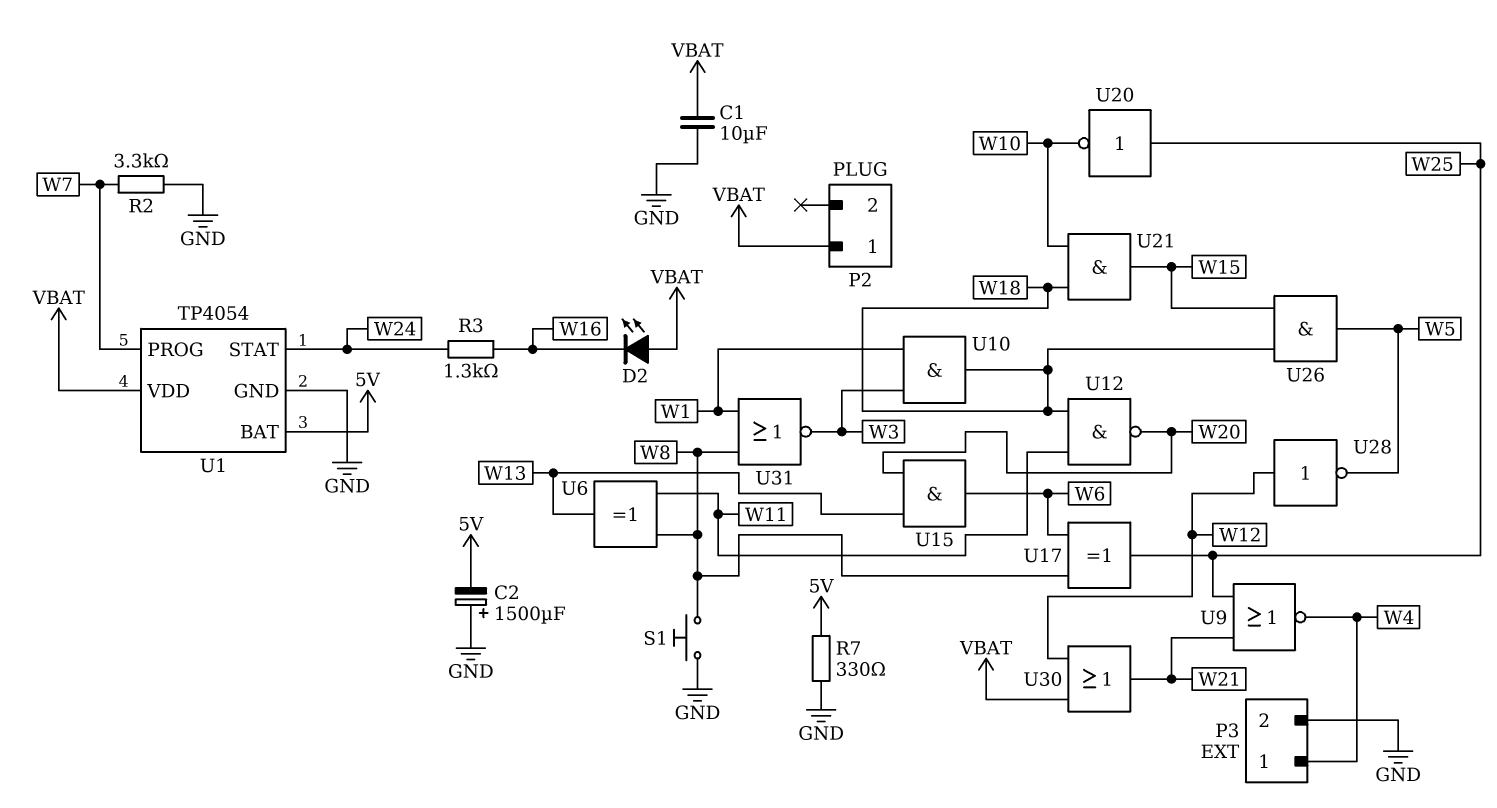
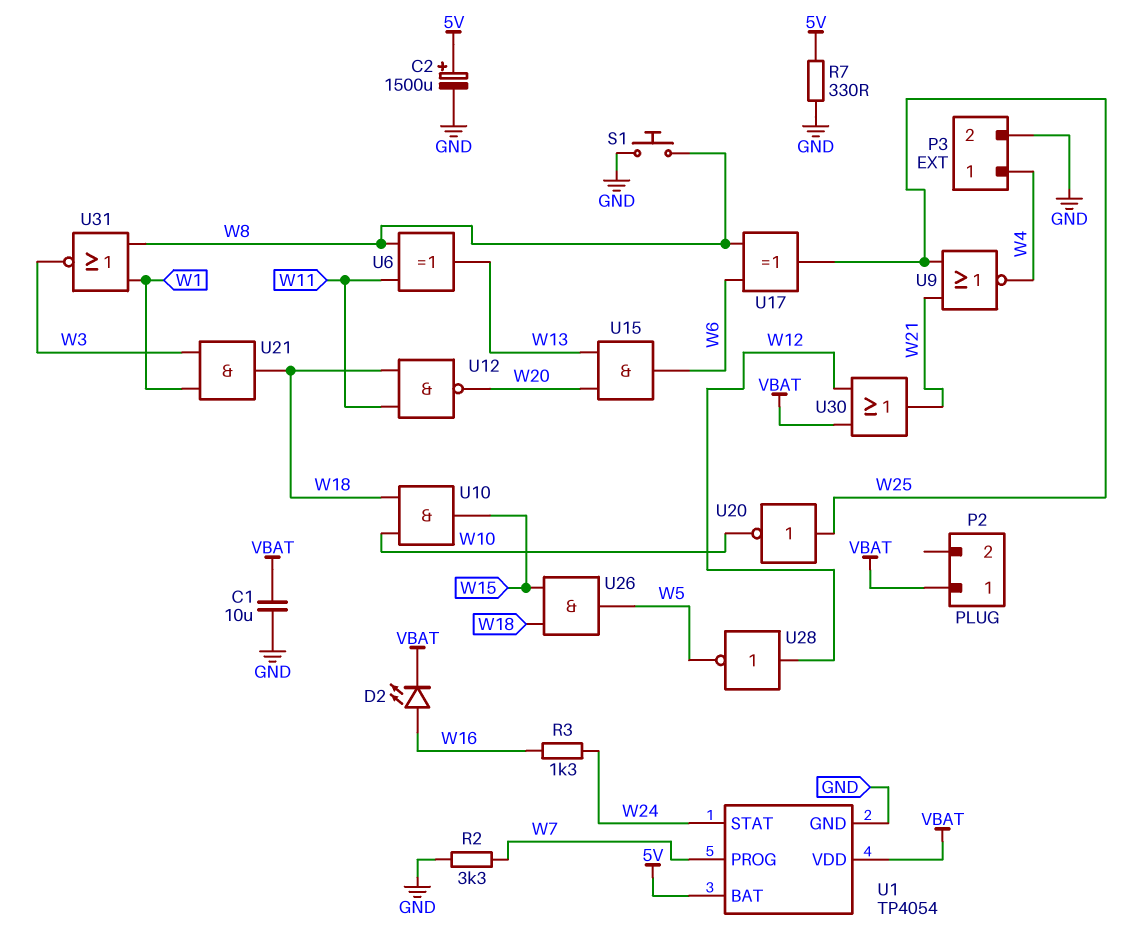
C2: 1500uF (plus GND, minus 5V) -> 1500uF (plus 5V, minus GND)
D2: LED (A VBAT, K W16) -> LED (A W16, K VBAT)
U10: AND (in W1, in W3, out W18) -> AND (in W10, in W18, out W15)
U21: AND (in W10, in W18, out W15) -> AND (in W1, in W3, out W18)

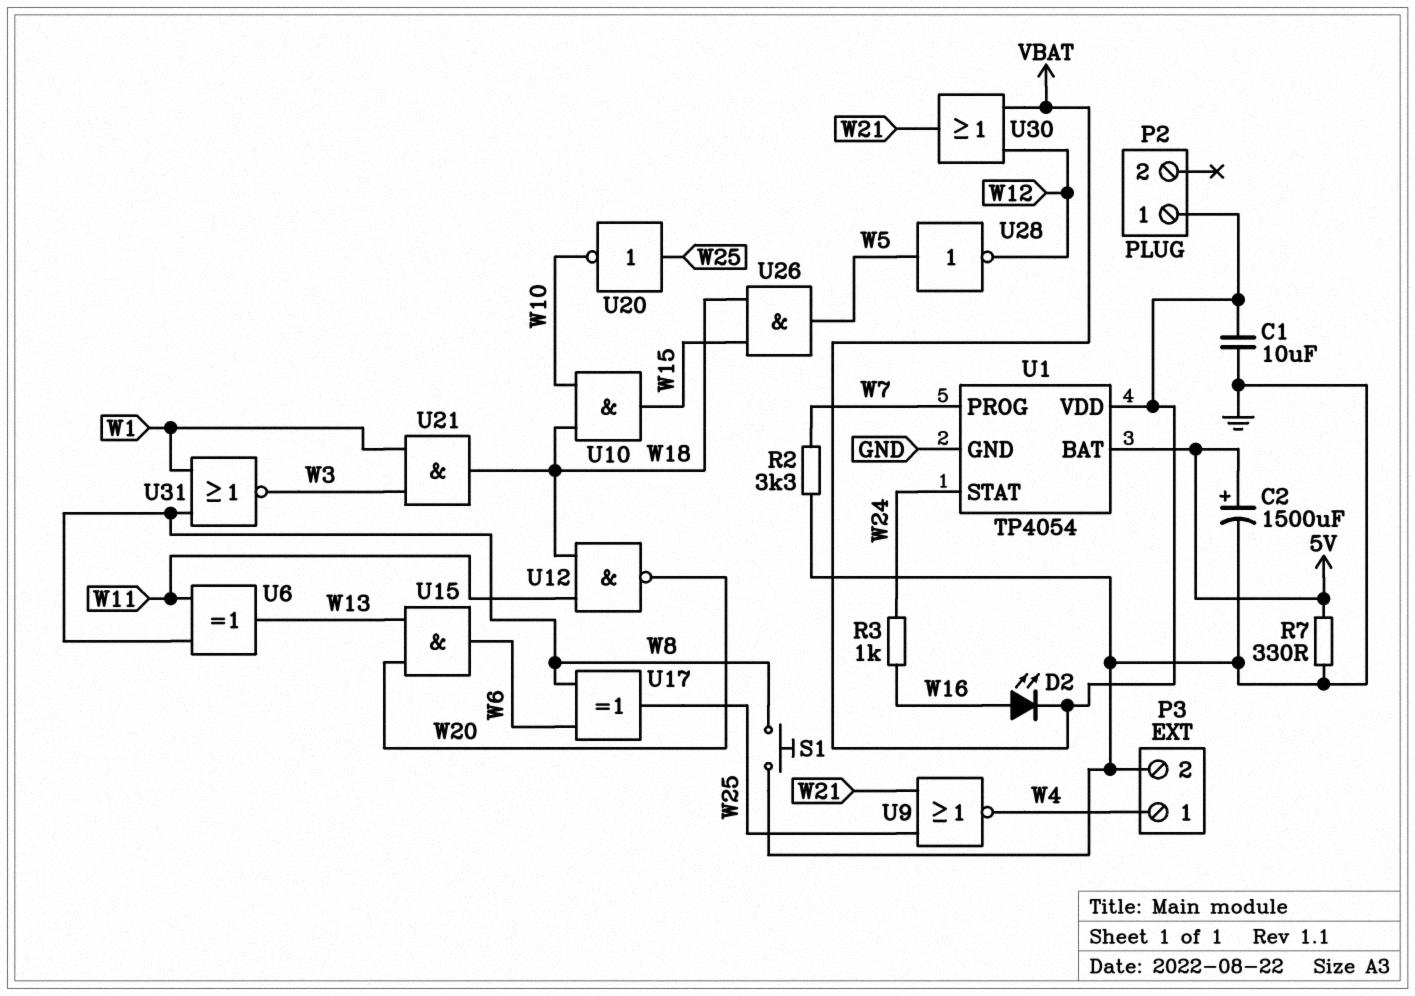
R3: 1.3k (W16, W24) -> 1k (W16, W24)
U28: NOT (in W12, out W5) -> NOT (in W5, out W12)

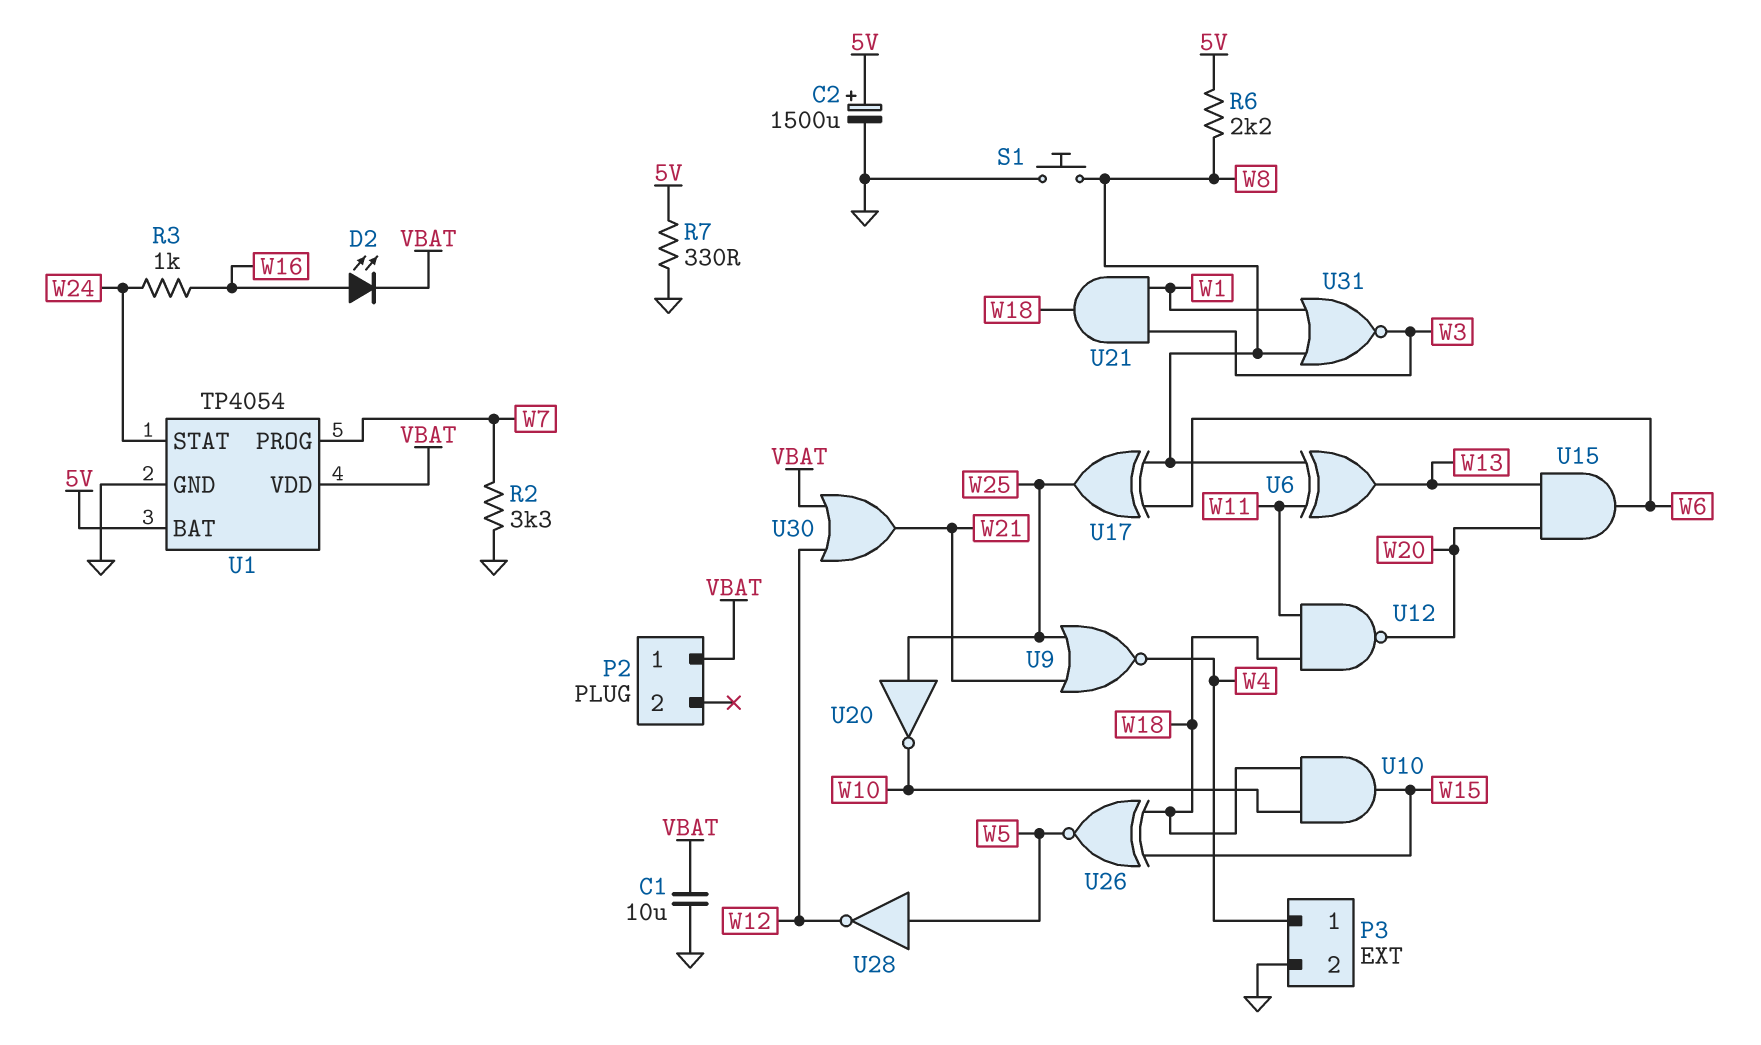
R6: none -> 2.2k (5V, W8)
U26: AND (in W15, in W18, out W5) -> XNOR (in W15, in W18, out W5)

